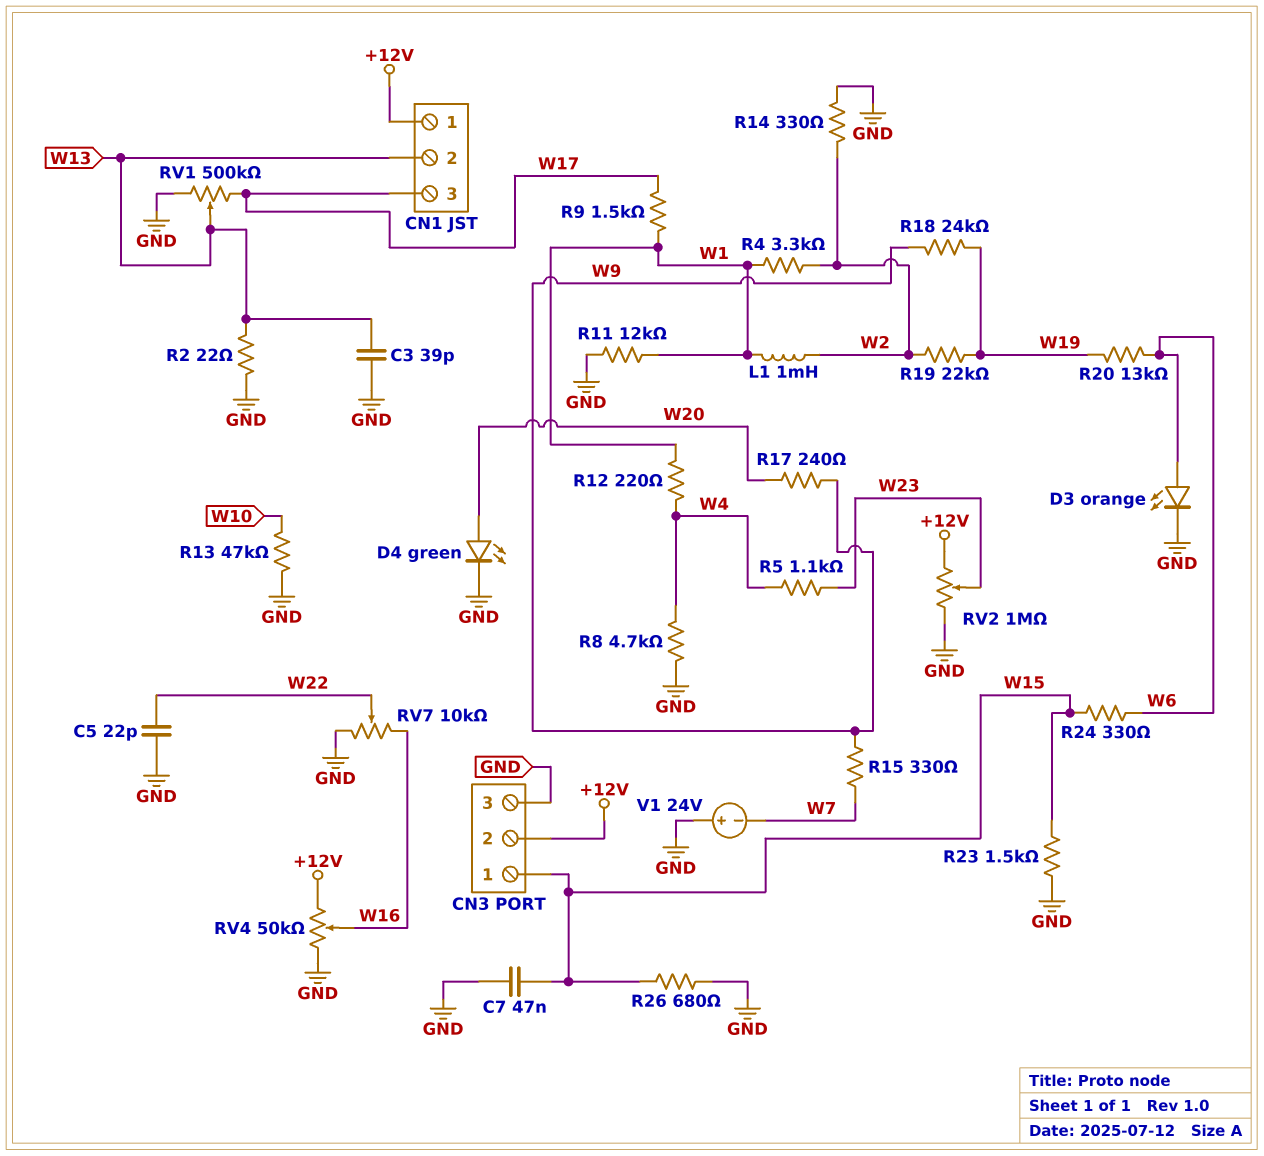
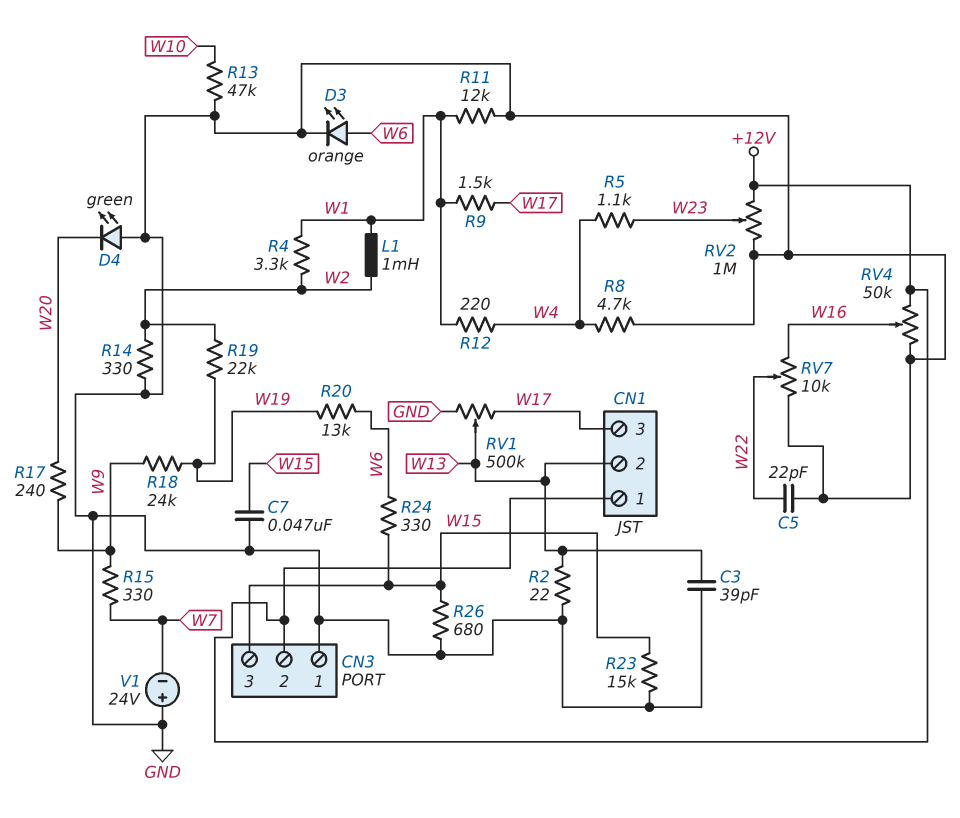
CN3 pin 1: W15 -> GND
CN3 pin 3: GND -> W15
D4: LED green (A W20, K GND) -> LED green (A GND, K W20)
R23: 1.5k (GND, W15) -> 15k (GND, W15)

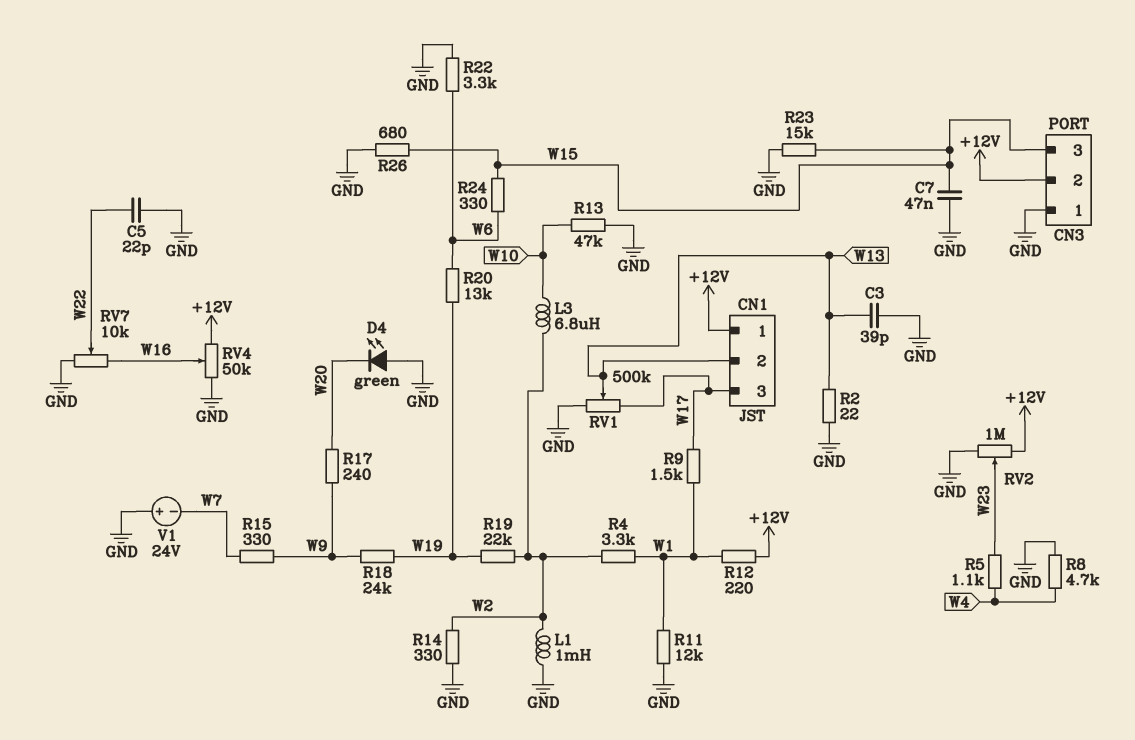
D3: LED orange (A W6, K GND) -> none
L1: 1mH (W1, W2) -> 1mH (GND, W2)
L3: none -> 6.8uH (W2, W10)
R12: 220 (W1, W4) -> 220 (+12V, W1)
R22: none -> 3.3k (GND, W6)

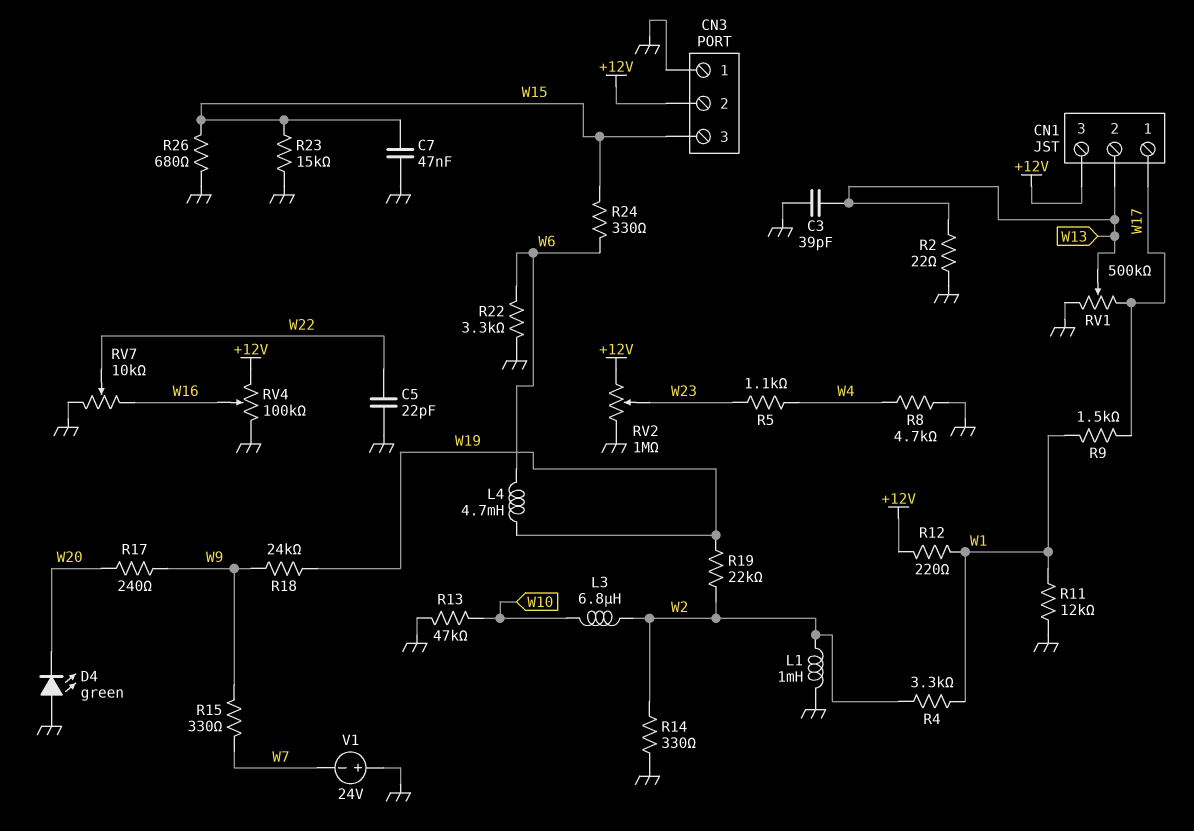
CN1 pin 1: +12V -> W17
CN1 pin 3: W17 -> +12V
L4: none -> 4.7mH (W6, W19)
R20: 13k (W6, W19) -> none
RV4: 50k (+12V, GND, wiper W16) -> 100k (+12V, GND, wiper W16)

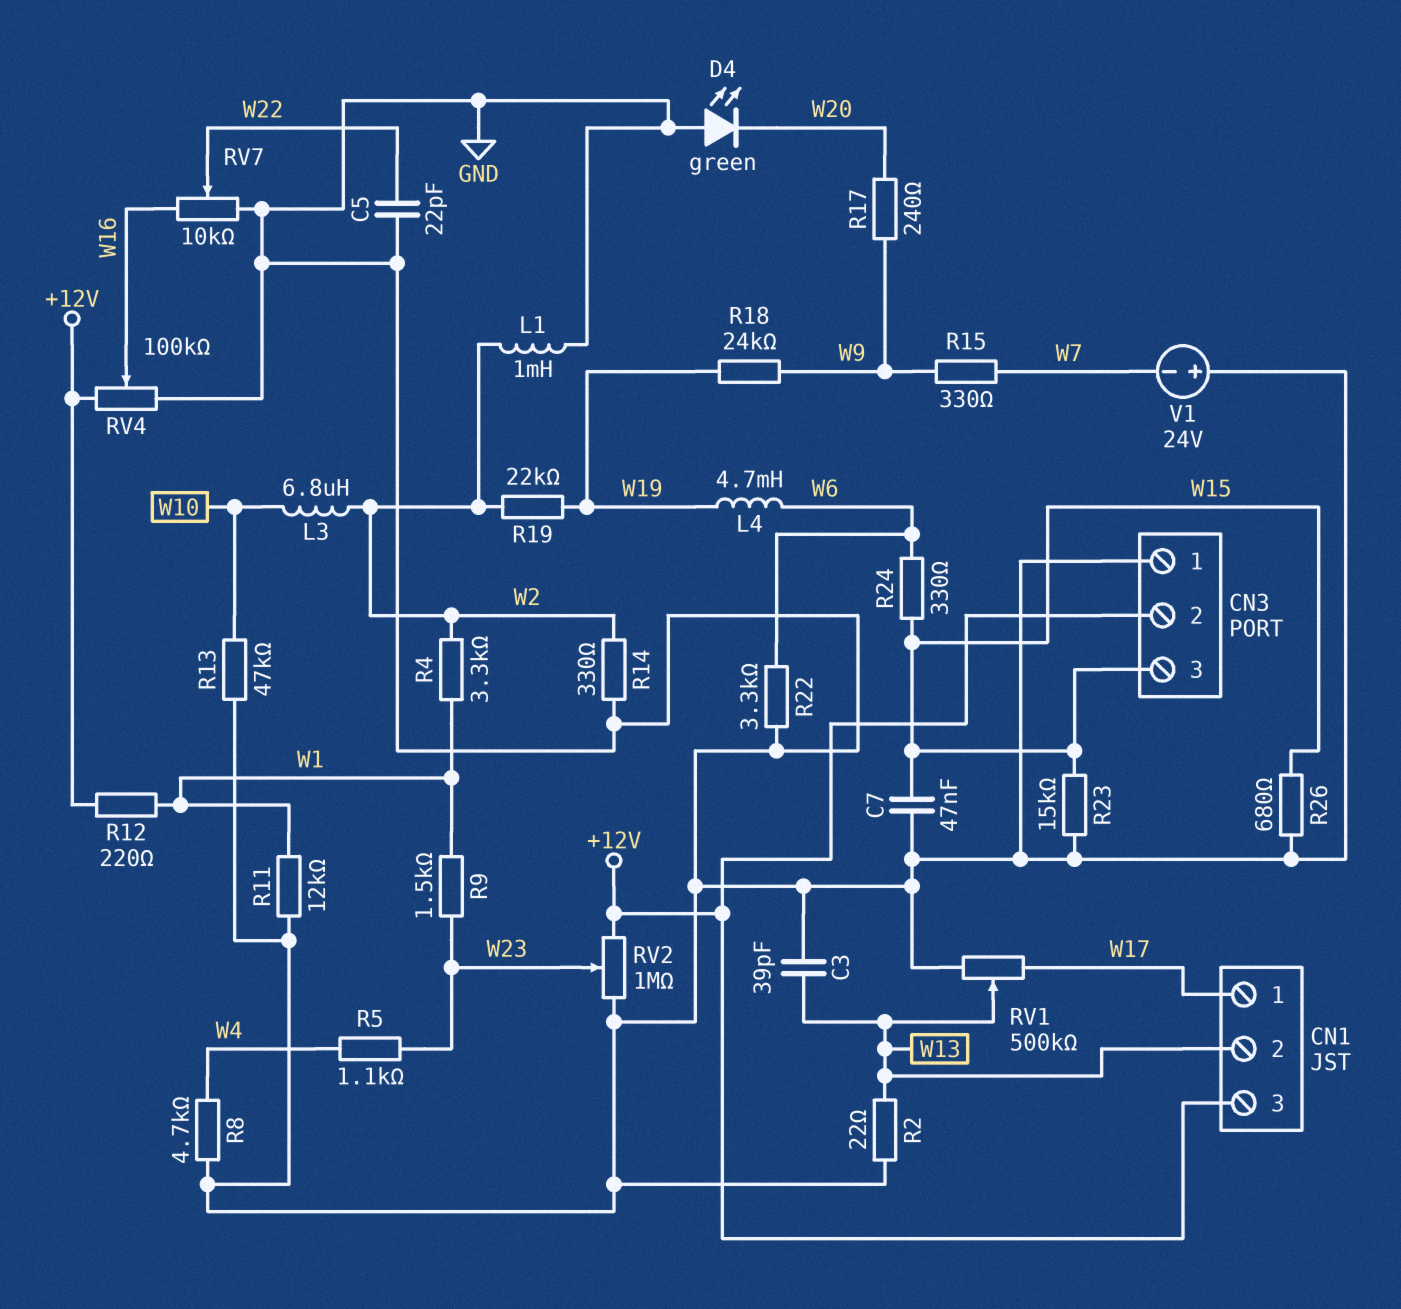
R9: 1.5k (W1, W17) -> 1.5k (W1, W23)

